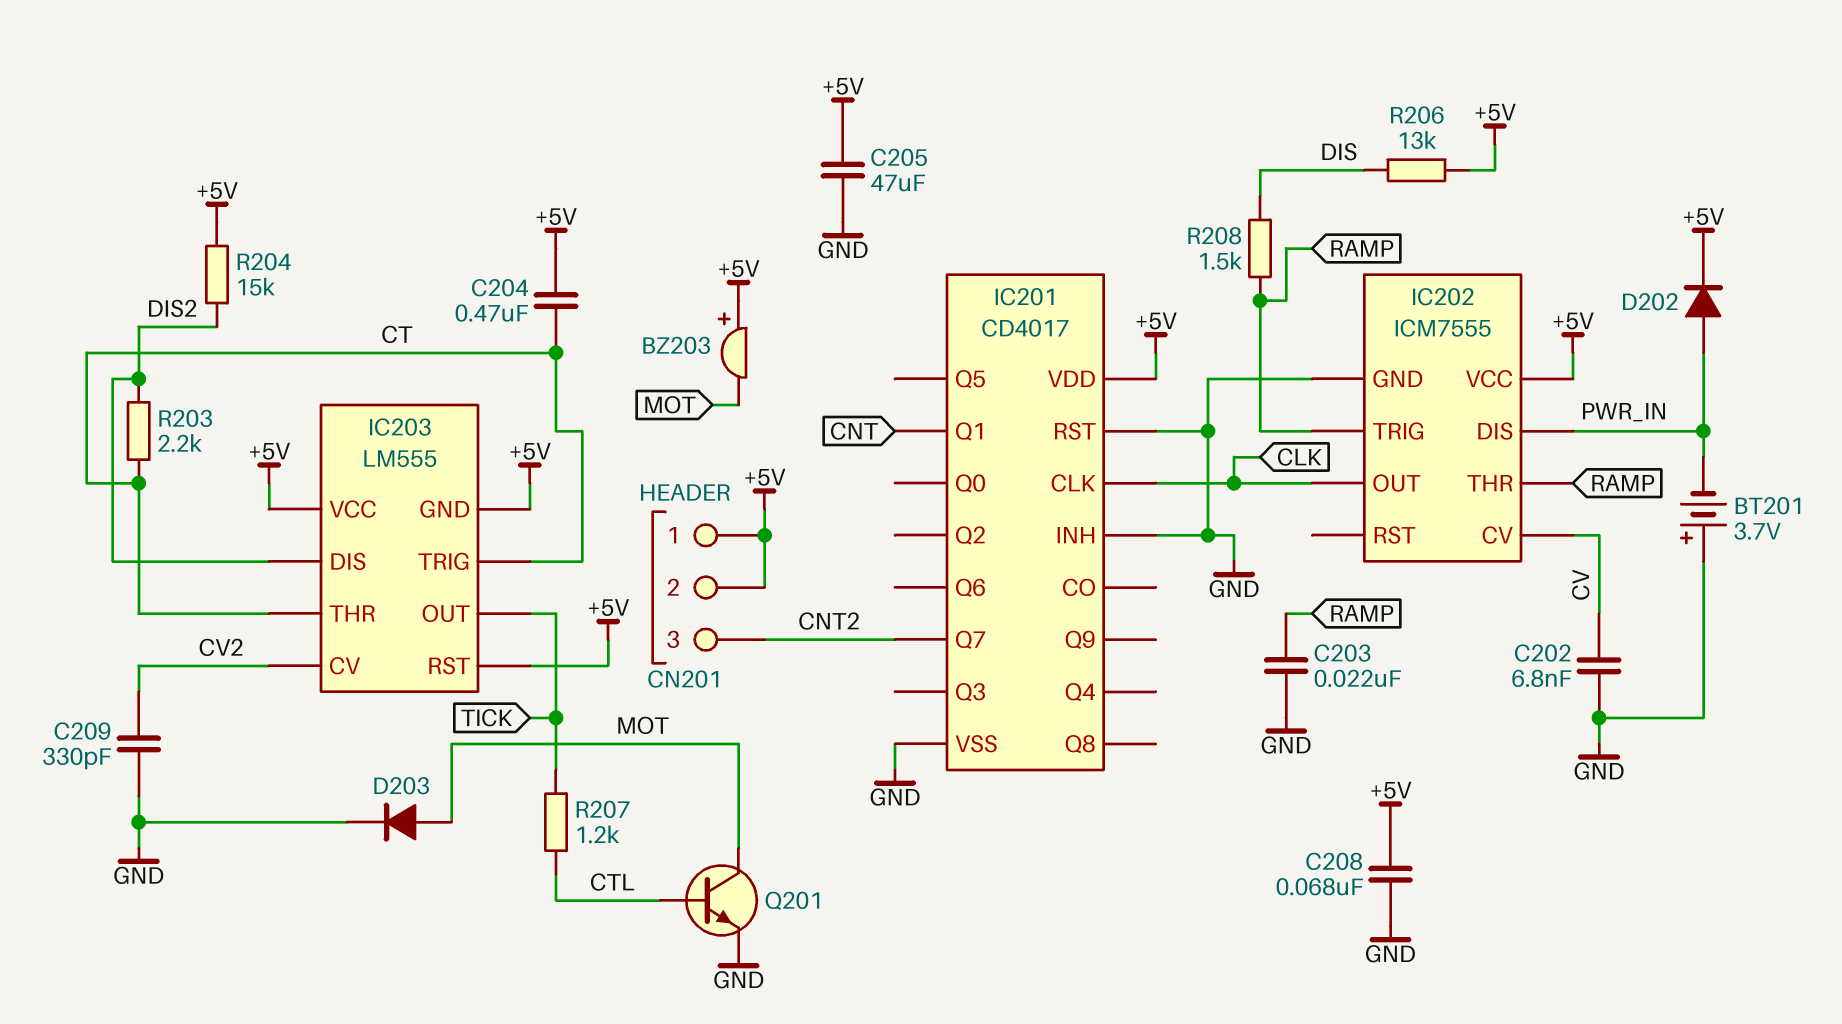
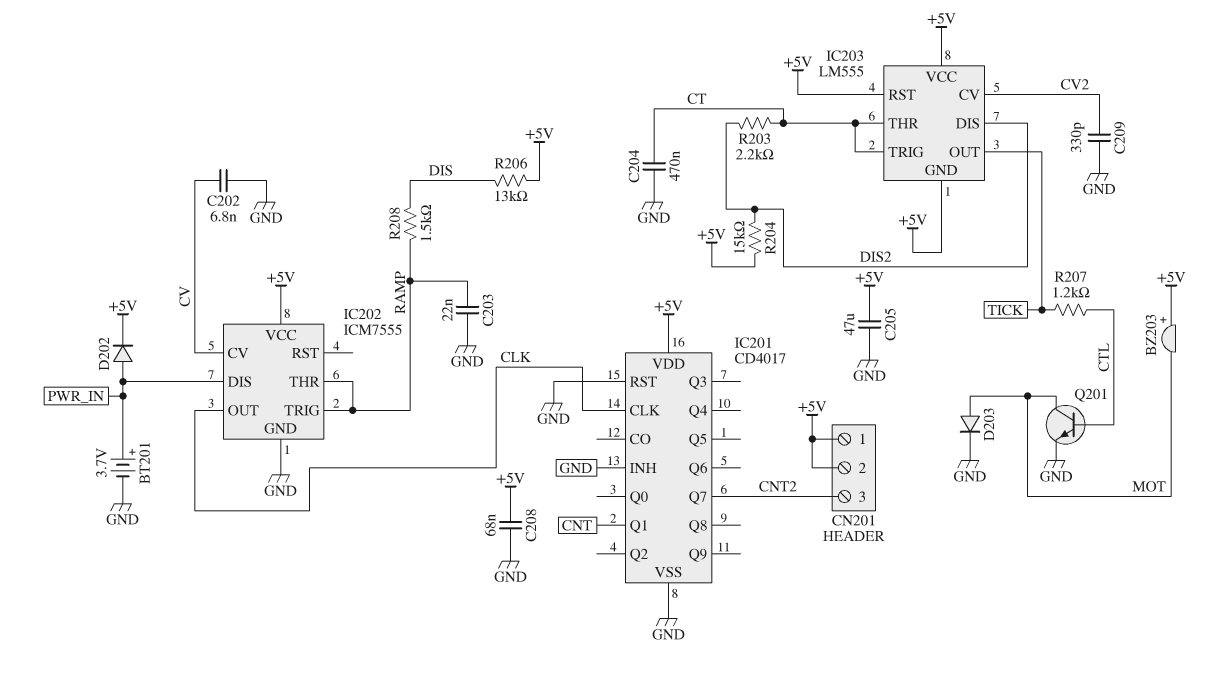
BT201: 3.7V (plus GND, minus PWR_IN) -> 3.7V (plus PWR_IN, minus GND)
C204: 470nF (+5V, CT) -> 470nF (CT, GND)

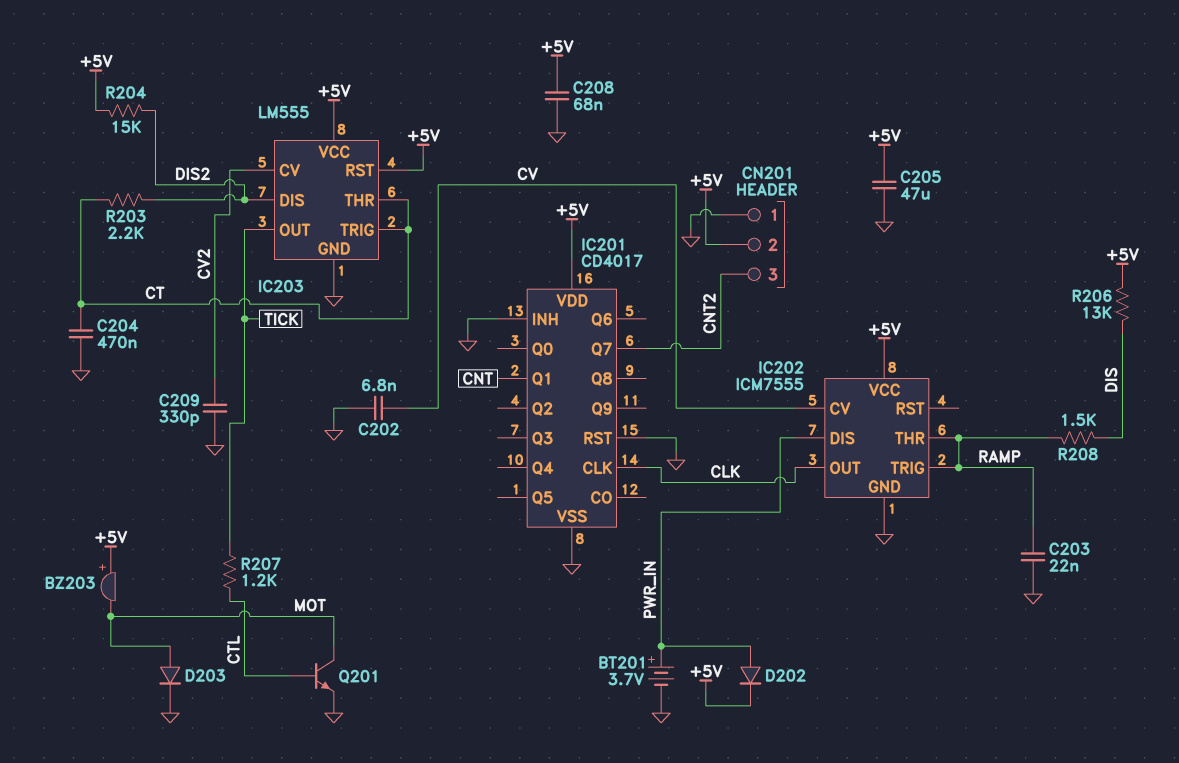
CN201 pin 1: +5V -> GND
IC203 pin GND: +5V -> GND

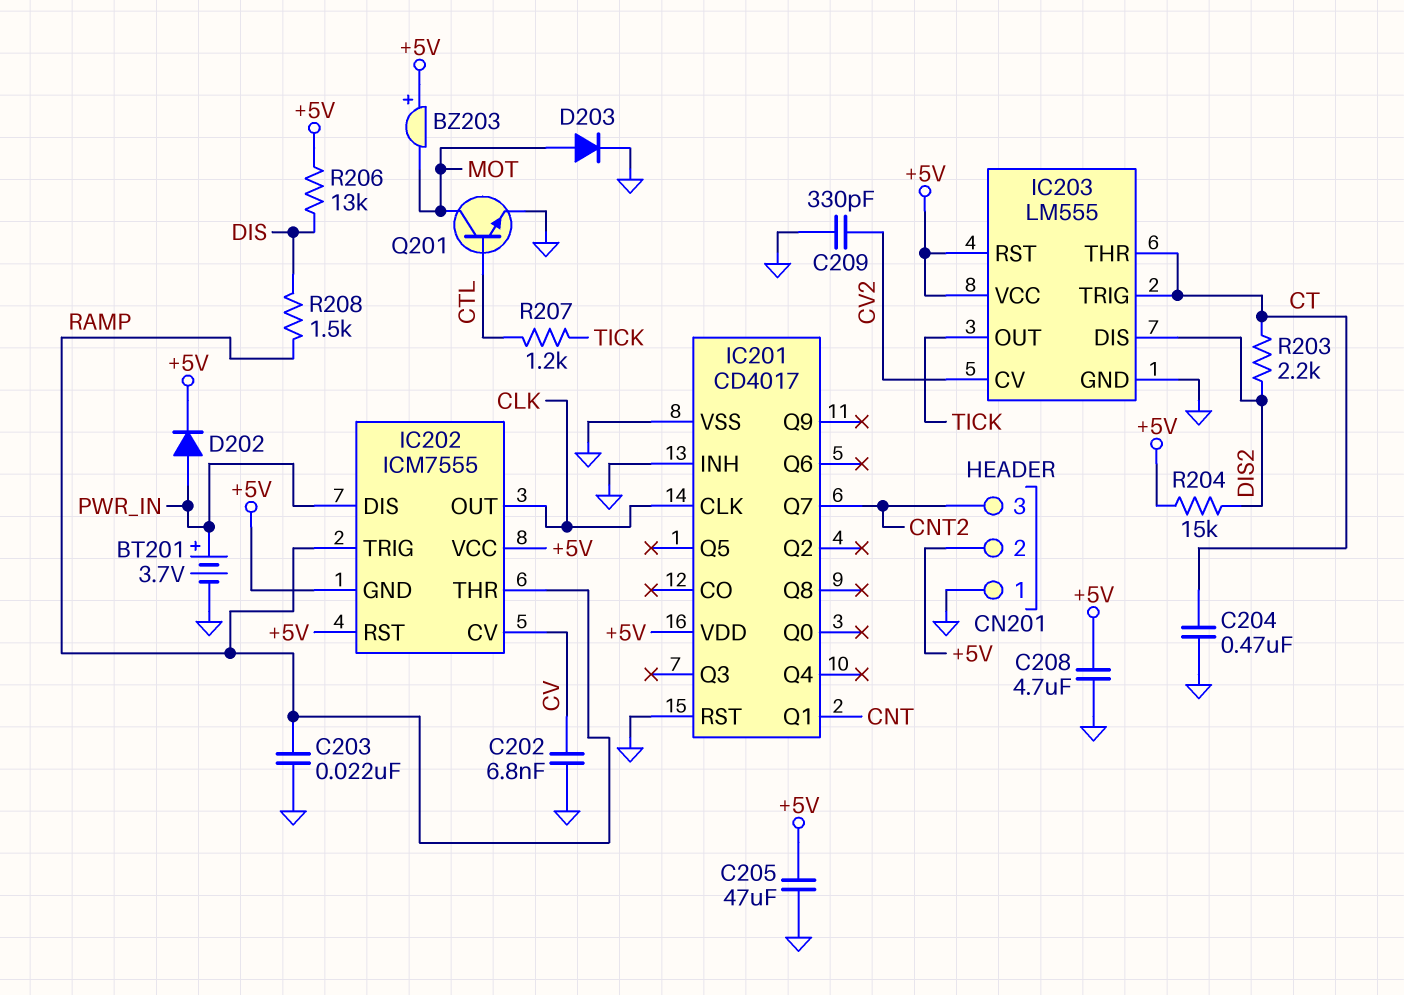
C208: 68nF (+5V, GND) -> 4.7uF (+5V, GND)
IC202 pin GND: GND -> +5V
IC202 pin RST: none -> +5V

